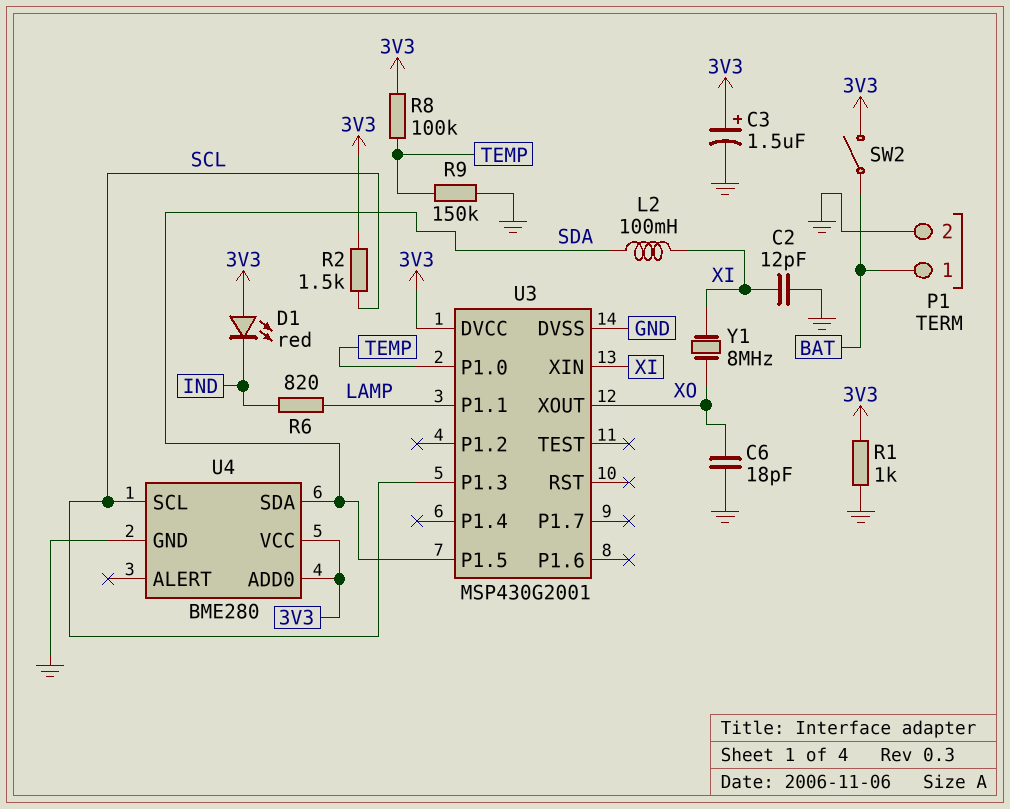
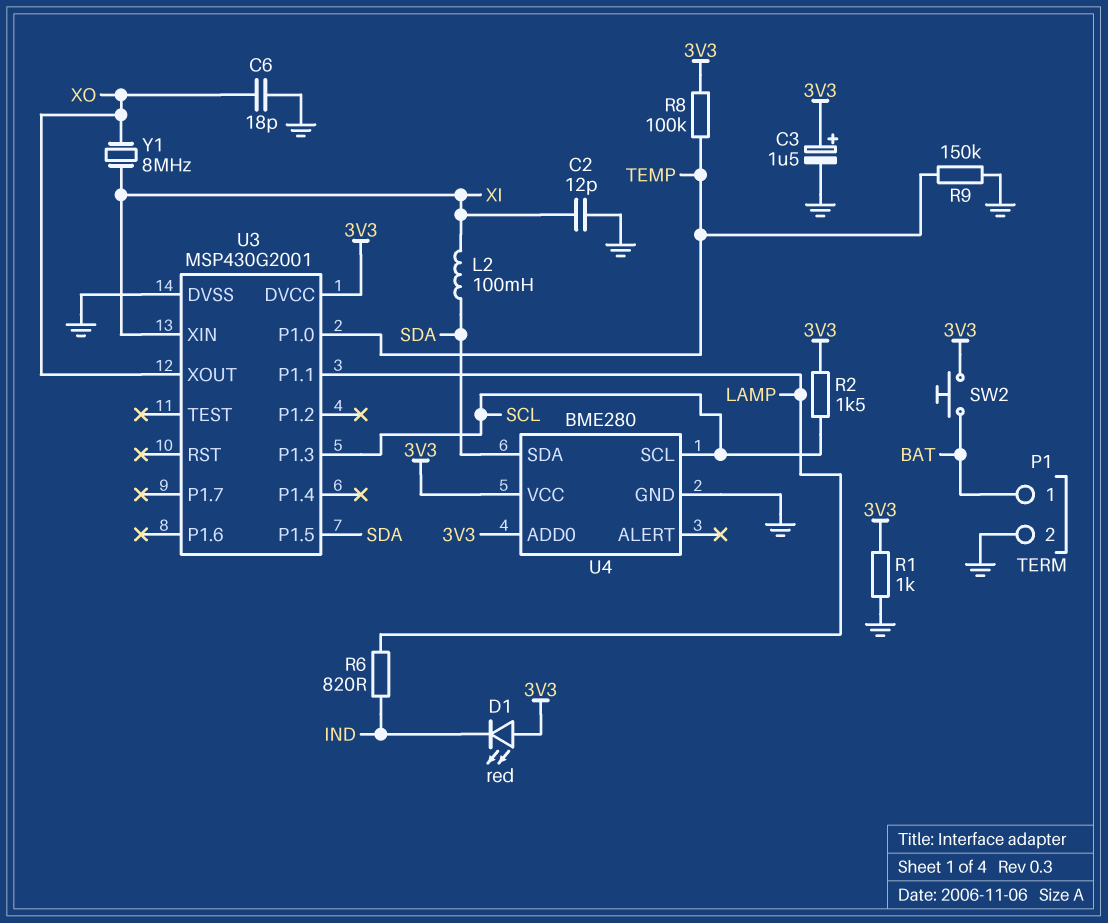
SW2: switch (3V3, BAT) -> button (3V3, BAT)

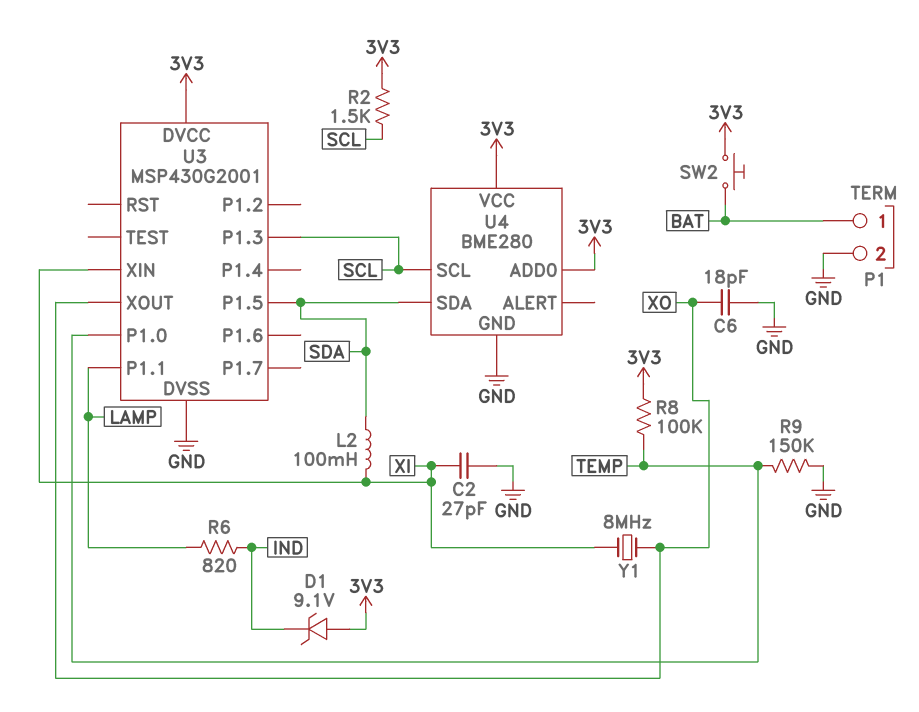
C2: 12pF (GND, XI) -> 27pF (GND, XI)
C3: 1.5uF (plus 3V3, minus GND) -> none
D1: LED red (A 3V3, K IND) -> zener 9.1V (A 3V3, K IND)
R1: 1k (3V3, GND) -> none

